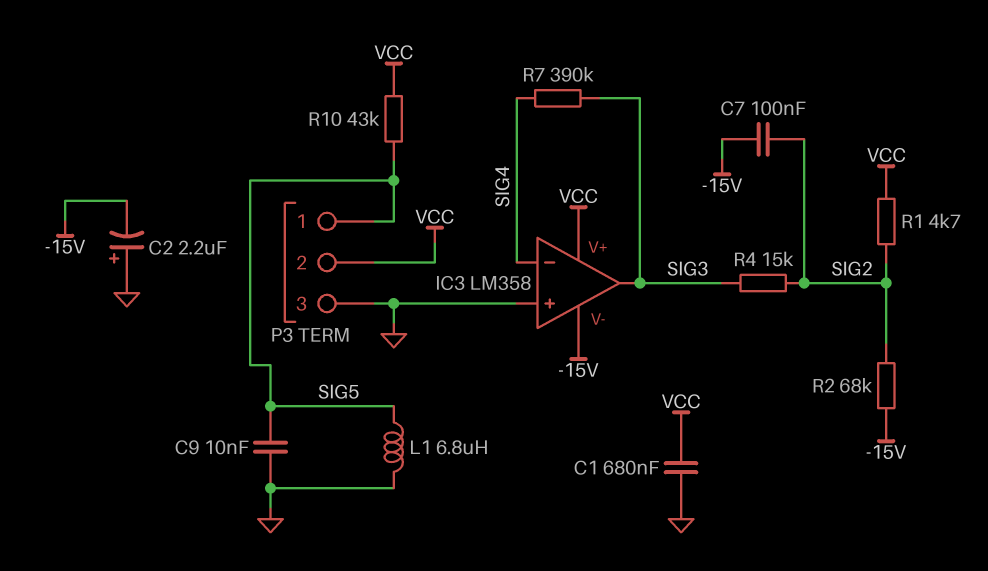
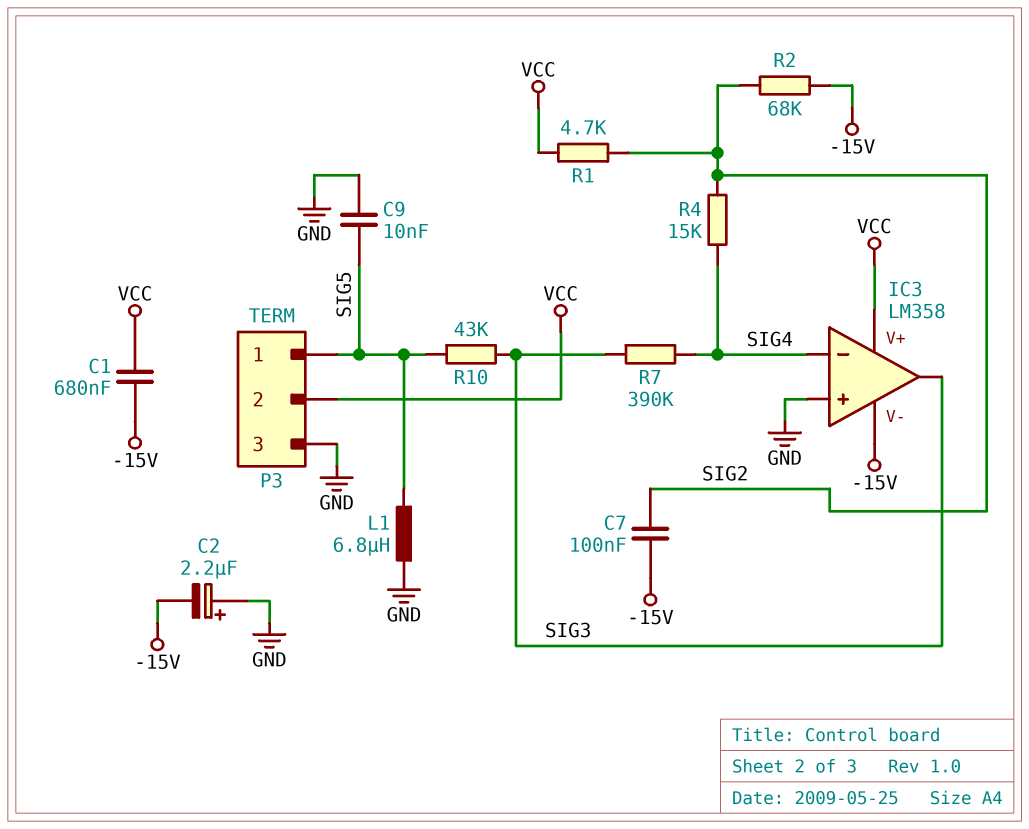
C1: 680nF (GND, VCC) -> 680nF (-15V, VCC)
R4: 15k (SIG2, SIG3) -> 15k (SIG2, SIG4)
R10: 43k (SIG5, VCC) -> 43k (SIG3, SIG5)

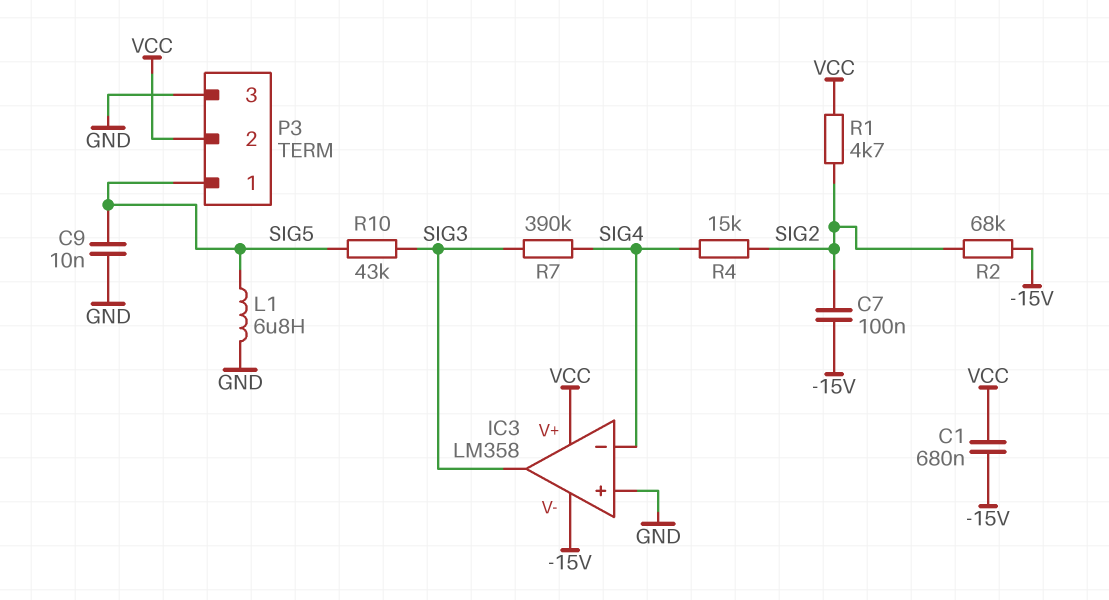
C2: 2.2uF (plus GND, minus -15V) -> none

